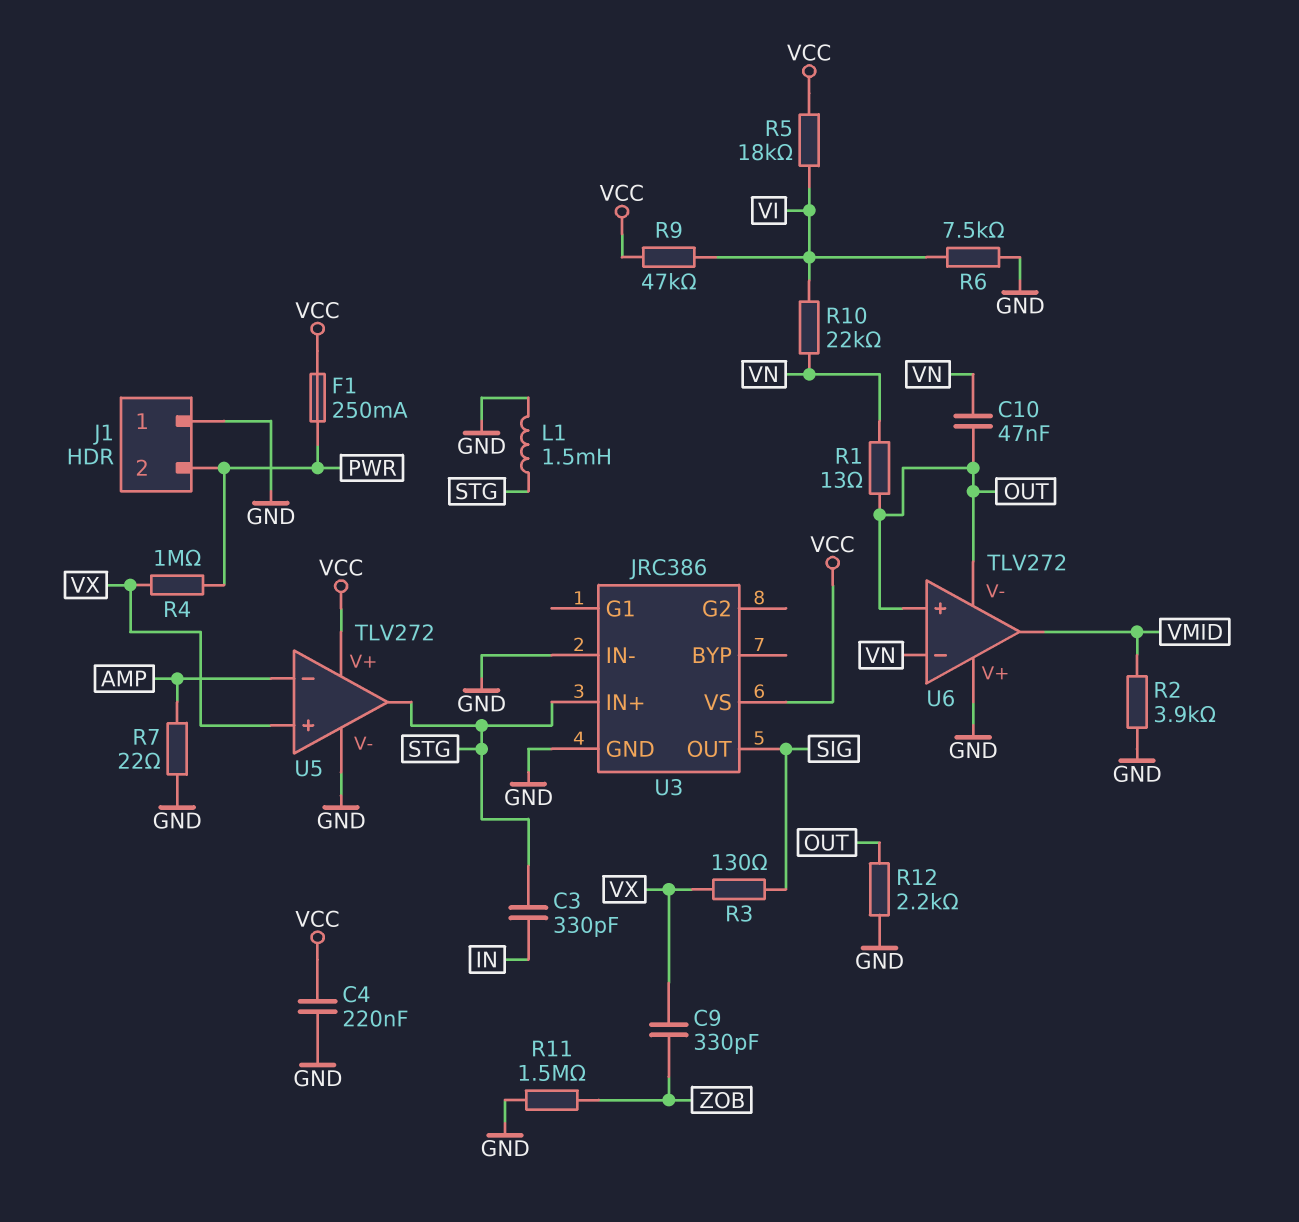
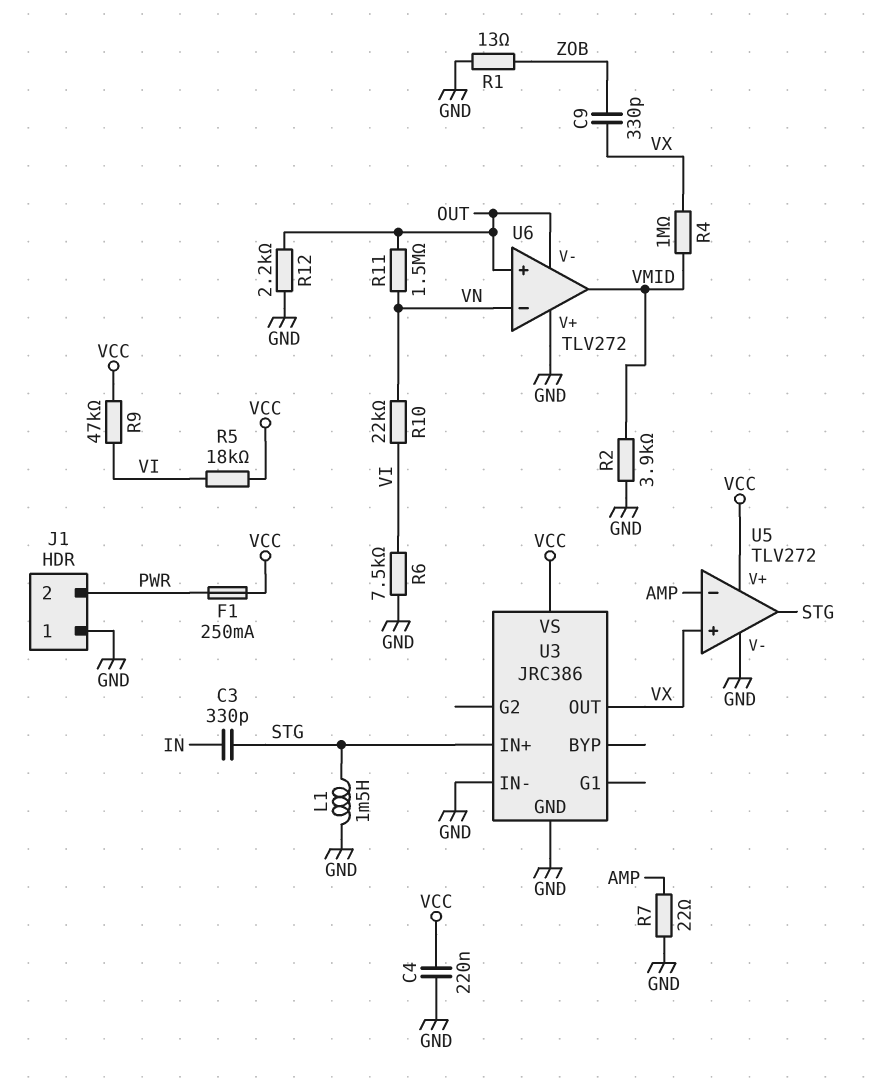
C10: 47nF (OUT, VN) -> none
R1: 13 (OUT, VN) -> 13 (GND, ZOB)
R3: 130 (SIG, VX) -> none
R4: 1M (PWR, VX) -> 1M (VMID, VX)
R11: 1.5M (GND, ZOB) -> 1.5M (OUT, VN)
U3 pin OUT: SIG -> VX

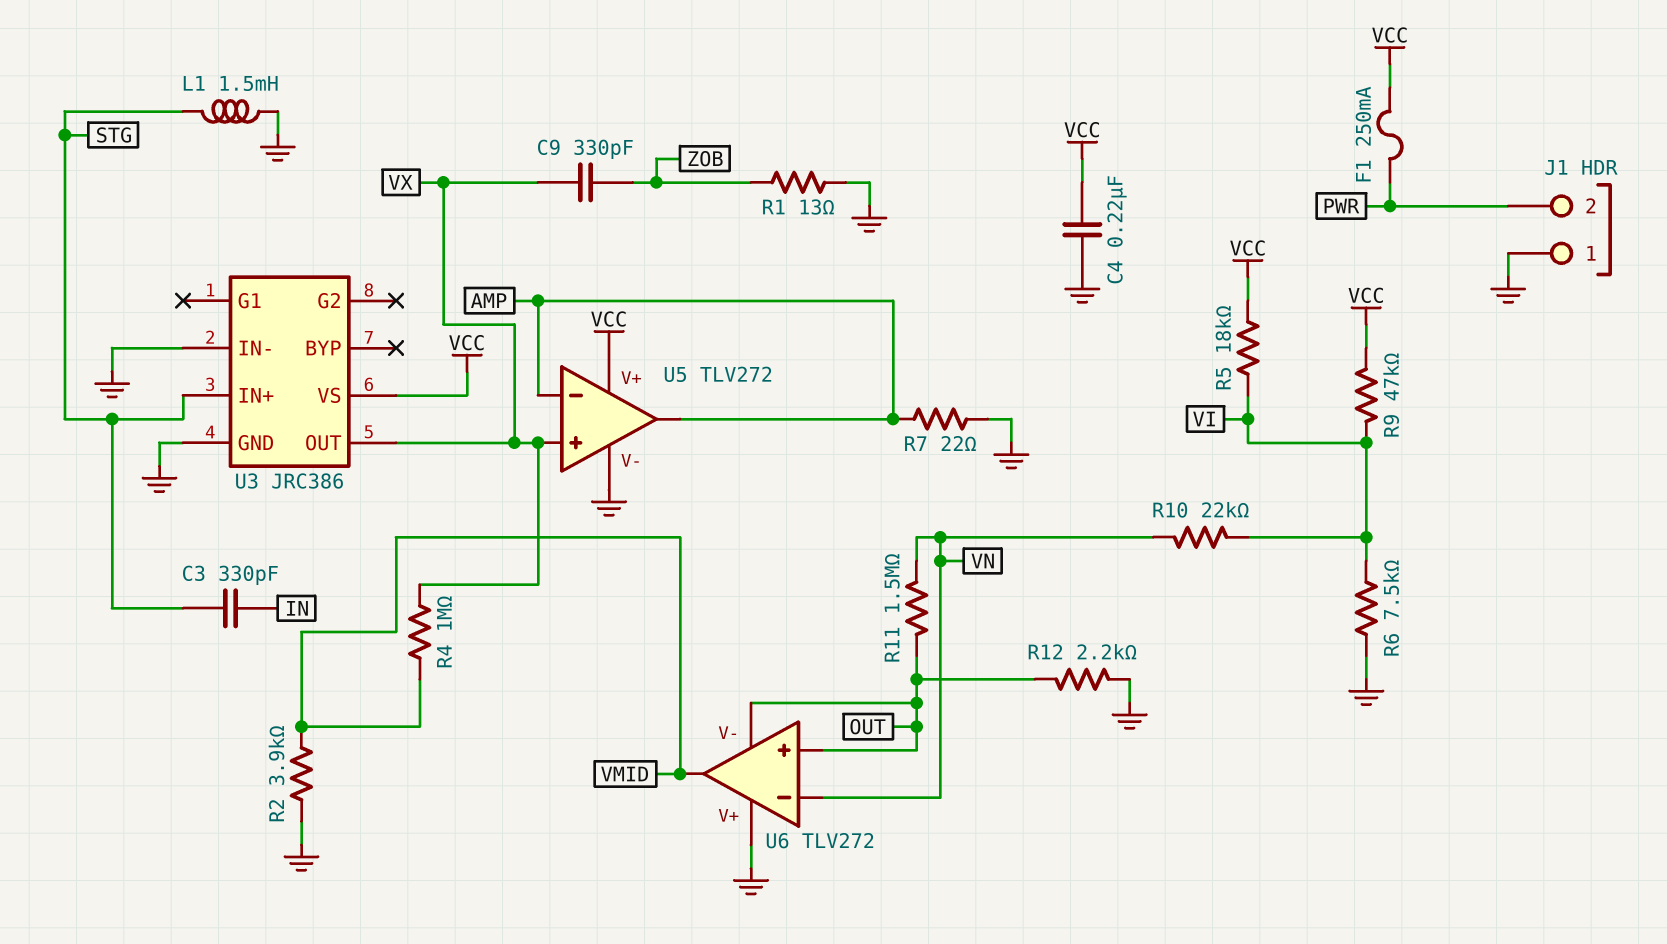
U5 pin out: STG -> AMP

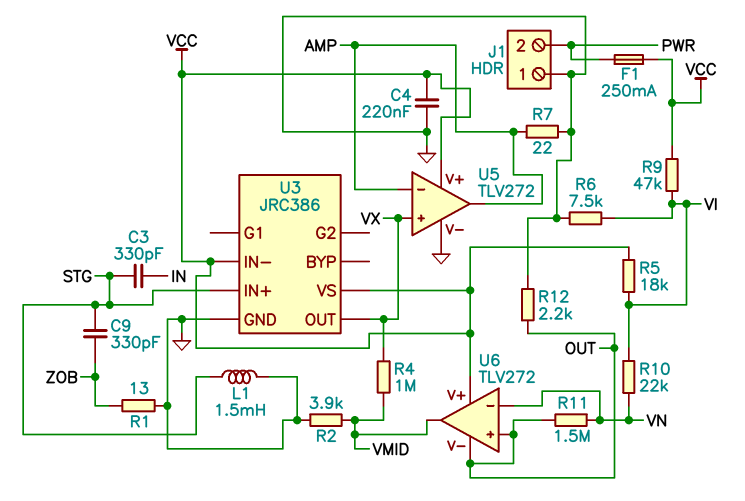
C9: 330pF (VX, ZOB) -> 330pF (STG, ZOB)
U3 pin IN-: GND -> VCC
U6 pin V+: GND -> VCC

